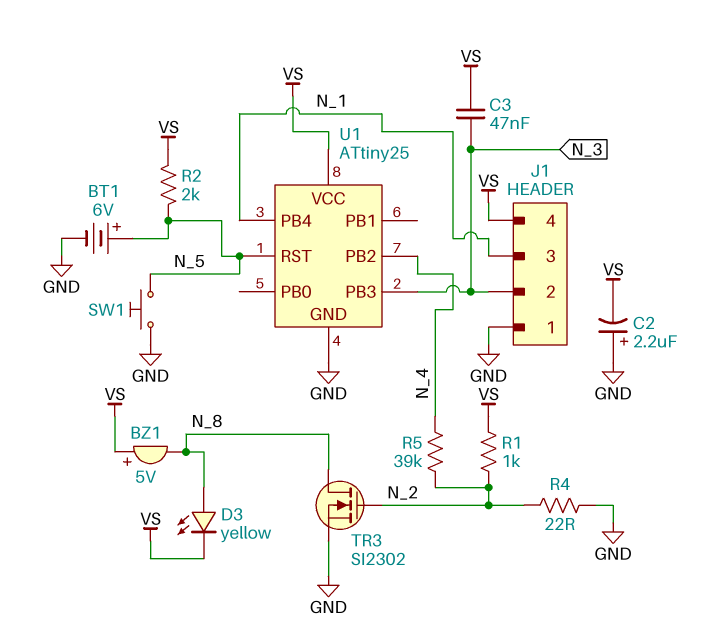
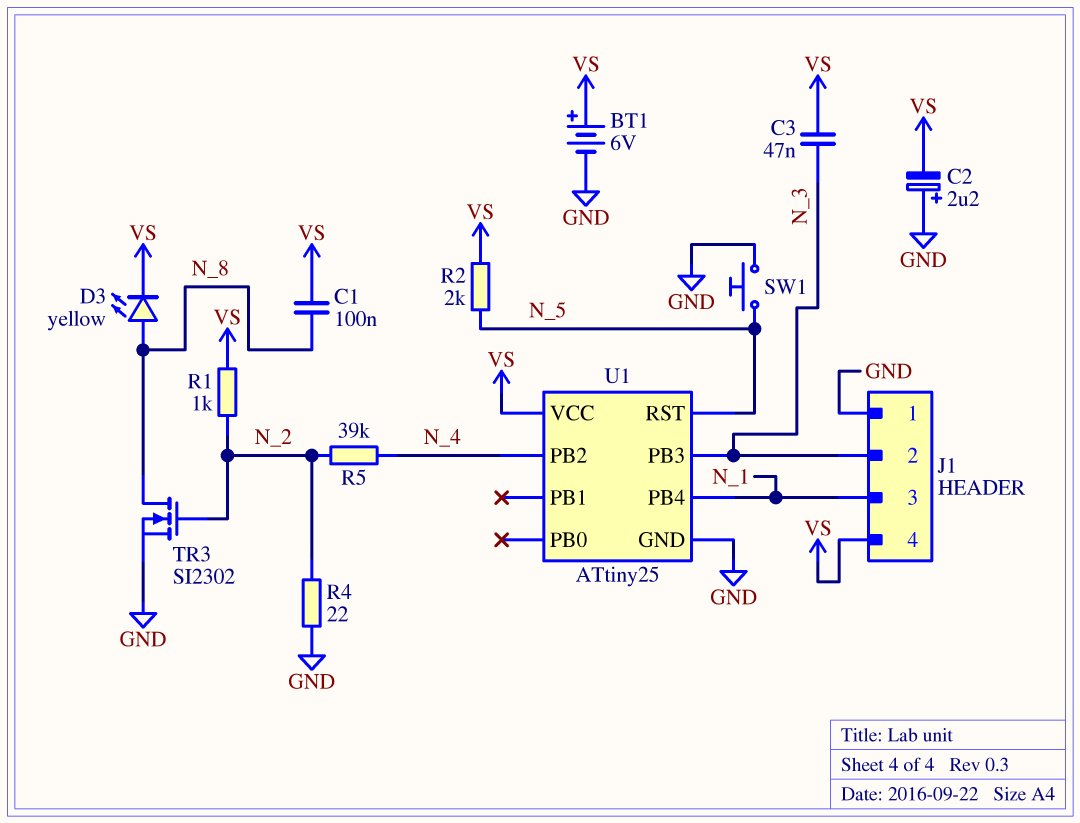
BT1: 6V (plus N_5, minus GND) -> 6V (plus VS, minus GND)
BZ1: buzzer 5V (plus VS, minus N_8) -> none
C1: none -> 100nF (N_8, VS)

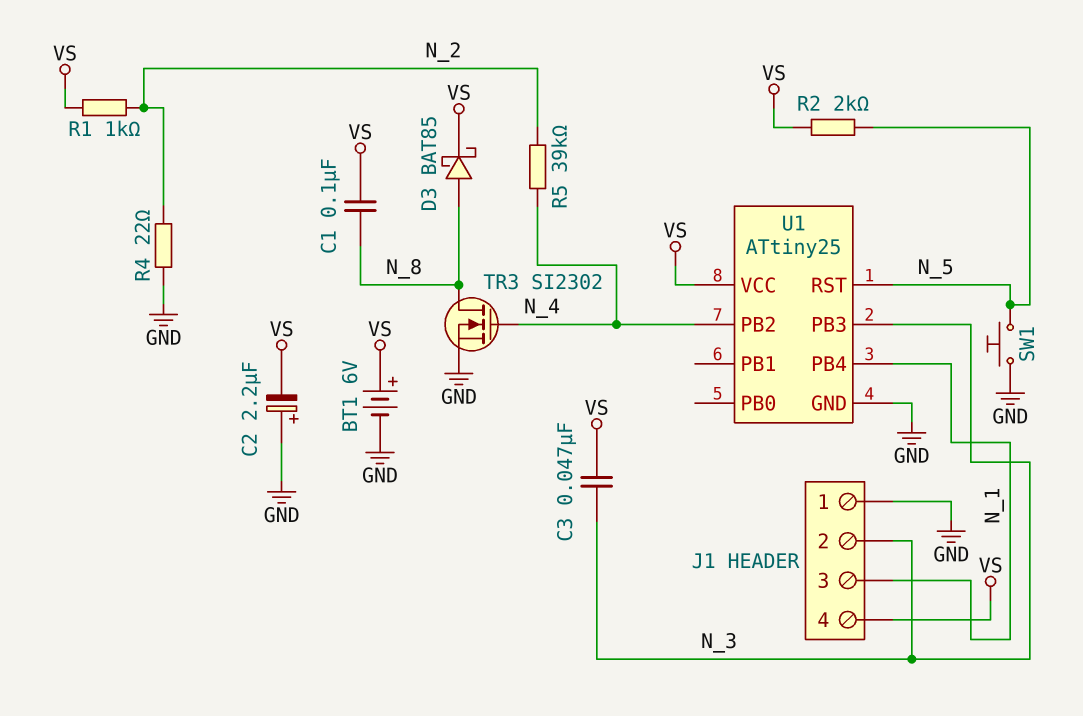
D3: LED yellow (A N_8, K VS) -> schottky BAT85 (A N_8, K VS)
TR3: NMOS SI2302 (G N_2, D N_8, S GND) -> NMOS SI2302 (G N_4, D N_8, S GND)

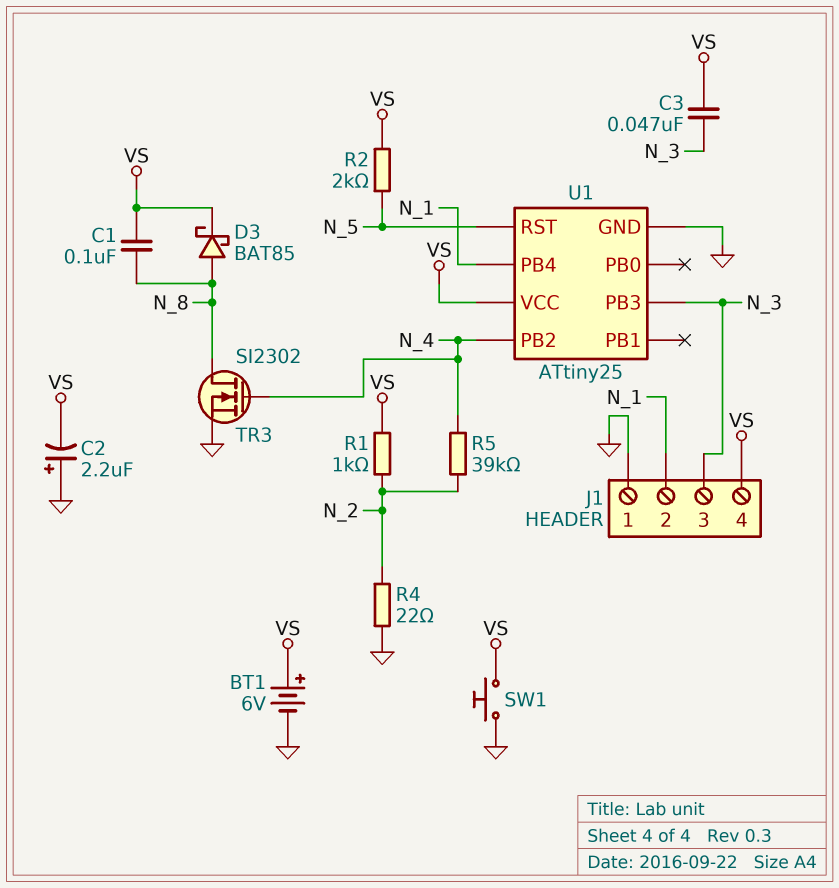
J1 pin 2: N_3 -> N_1
J1 pin 3: N_1 -> N_3
SW1: button (GND, N_5) -> button (GND, VS)

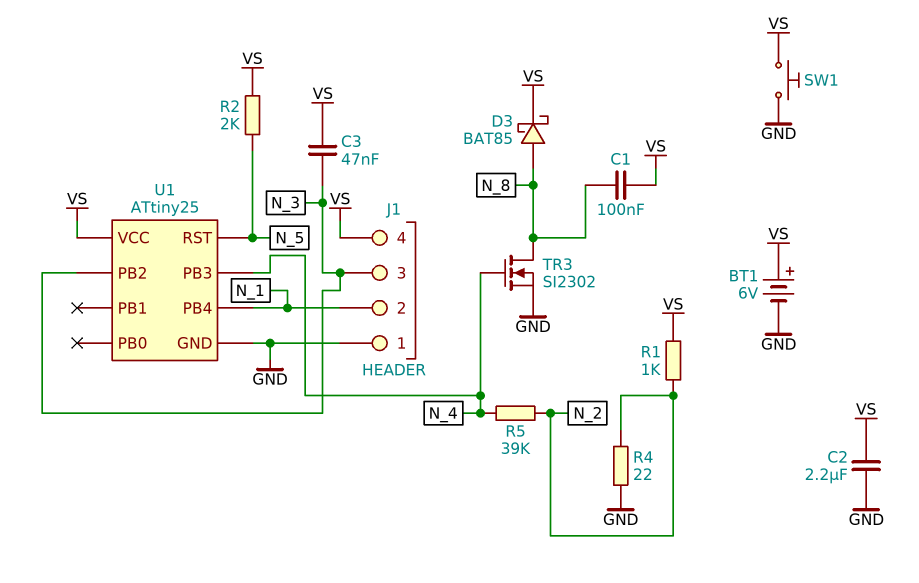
C2: 2.2uF (plus GND, minus VS) -> 2.2uF (GND, VS)
U1 pin PB2: N_4 -> N_3
U1 pin PB3: N_3 -> N_4

